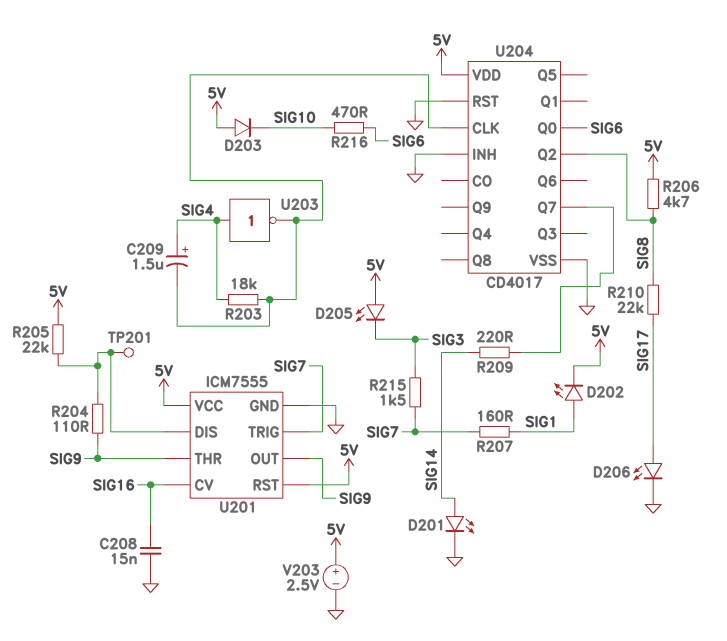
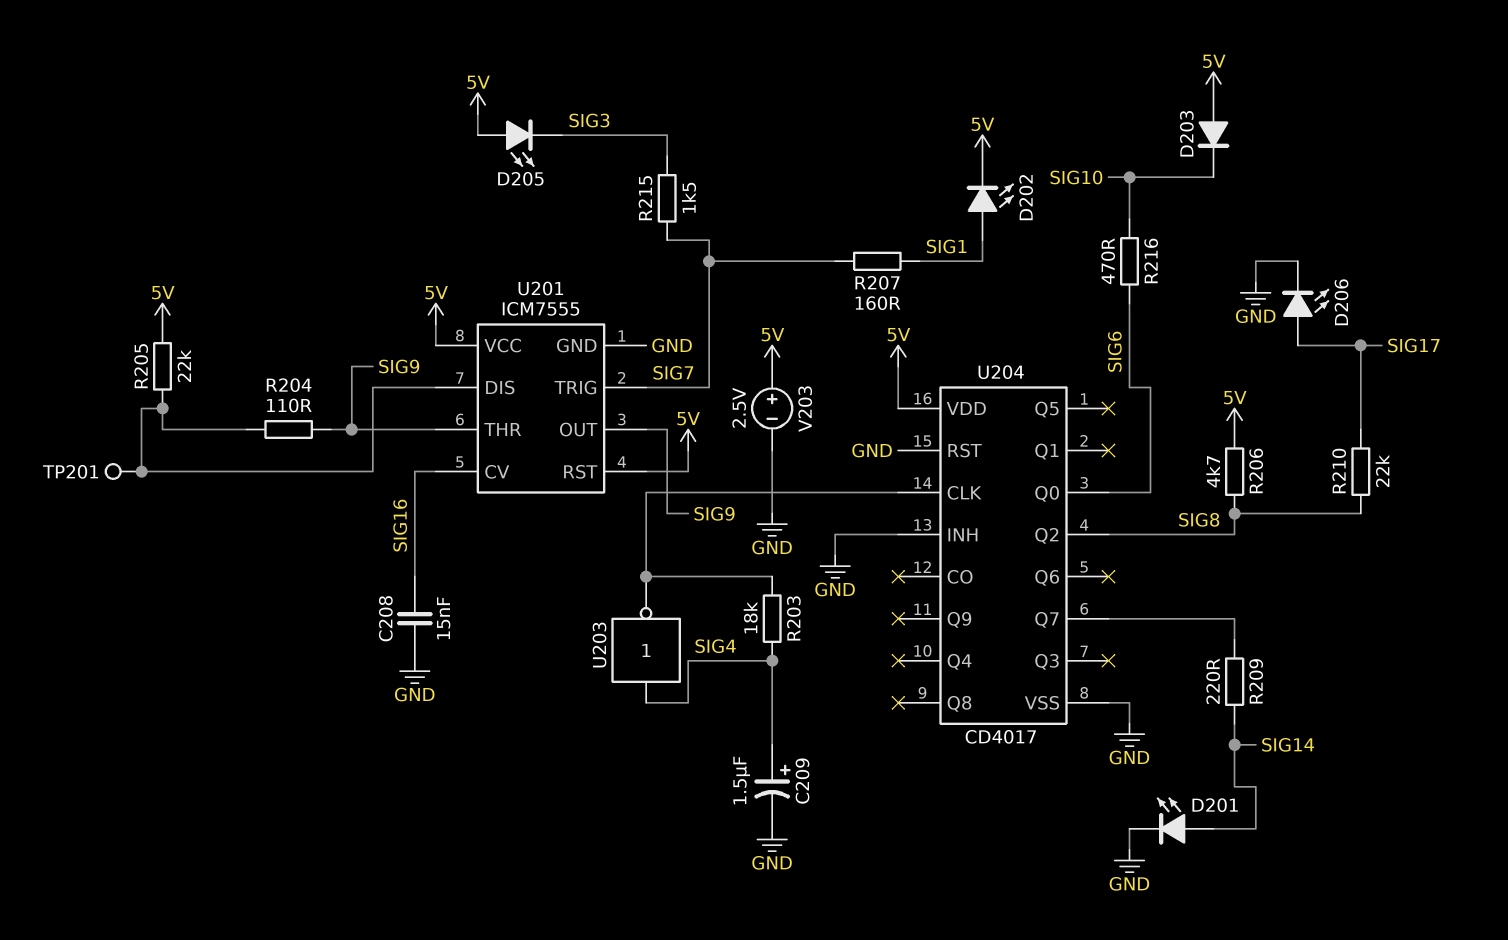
C209: 1.5uF (plus SIG4, minus U204/CLK) -> 1.5uF (plus SIG4, minus GND)

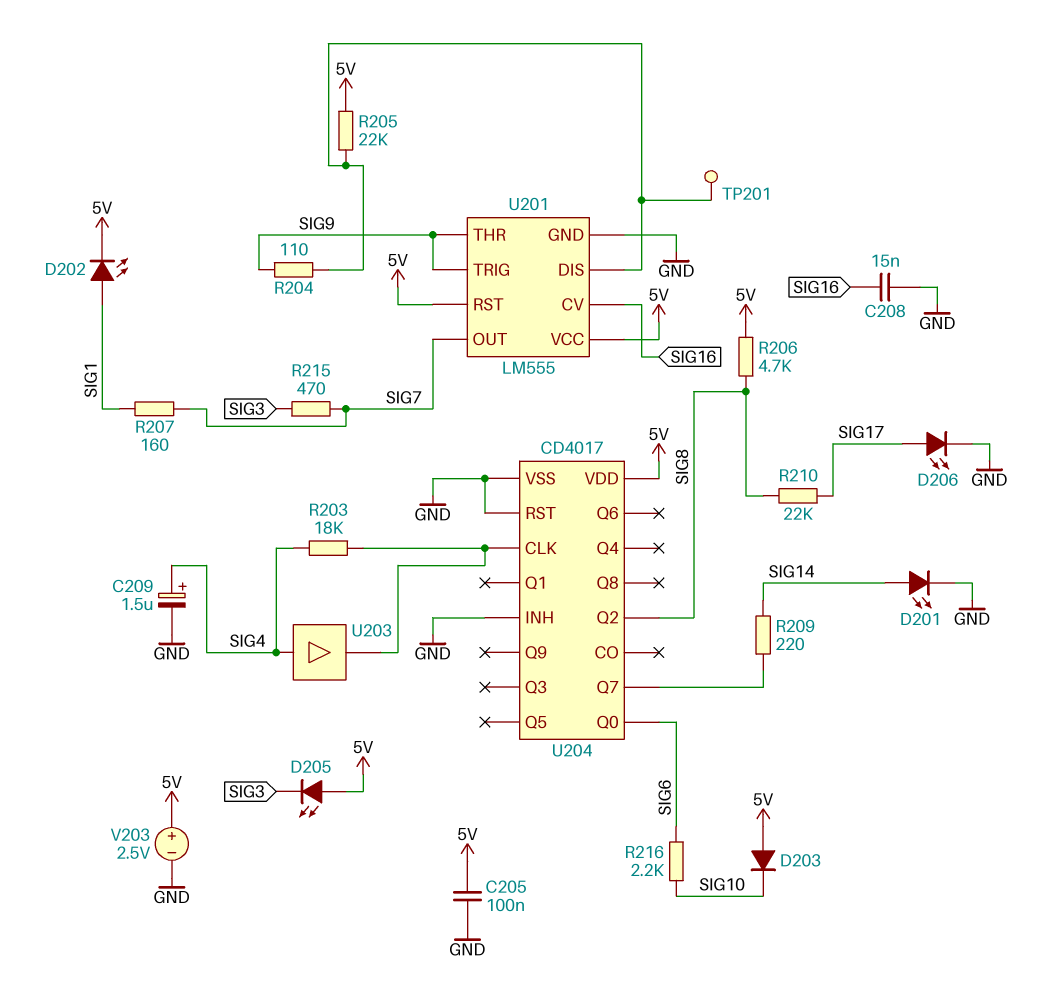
C205: none -> 100nF (5V, GND)
R215: 1.5k (SIG3, SIG7) -> 470 (SIG3, SIG7)
R216: 470 (SIG6, SIG10) -> 2.2k (SIG6, SIG10)
U201: ICM7555 -> LM555
U201 pin OUT: SIG9 -> SIG7
U201 pin TRIG: SIG7 -> SIG9
U203: NOT (in SIG4, out U204/CLK) -> buffer (in SIG4, out U204/CLK)

